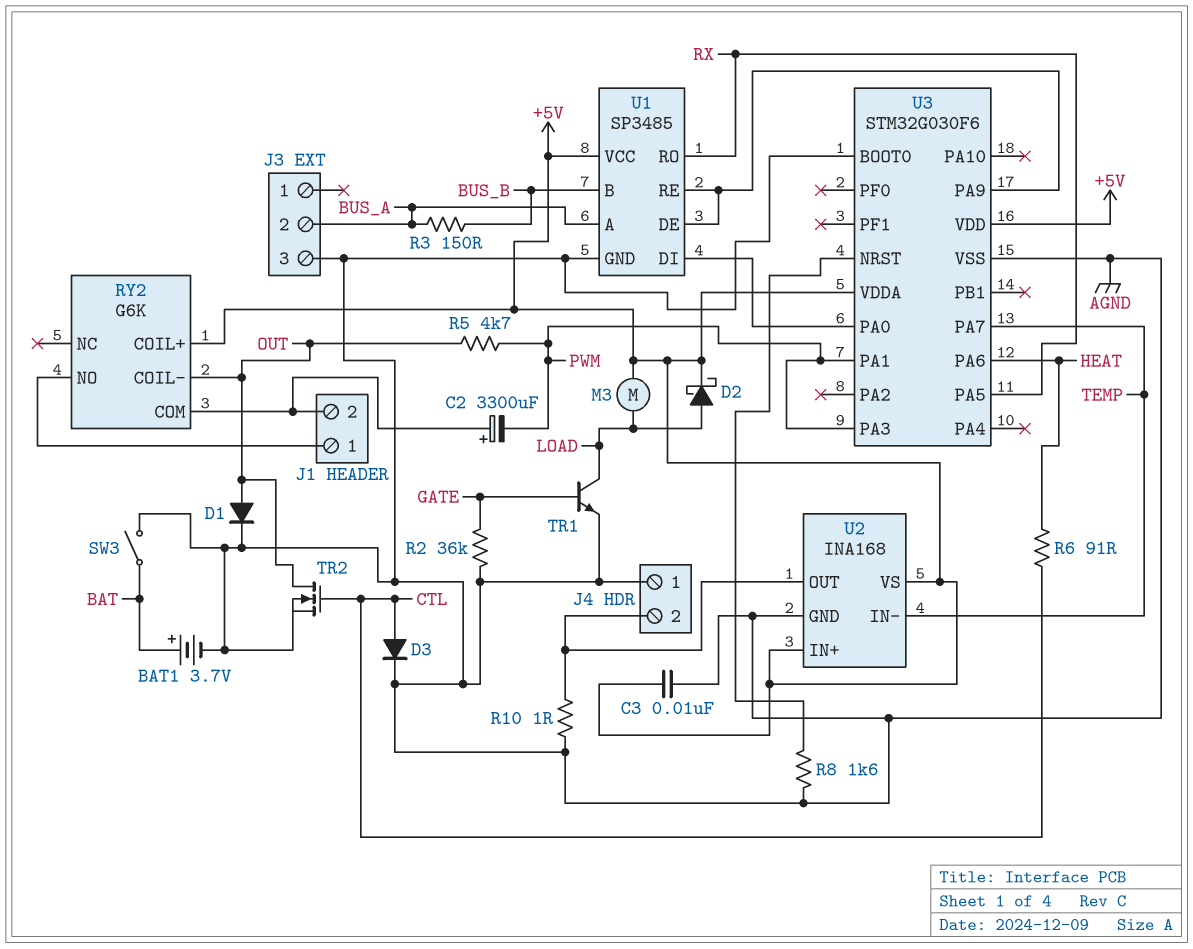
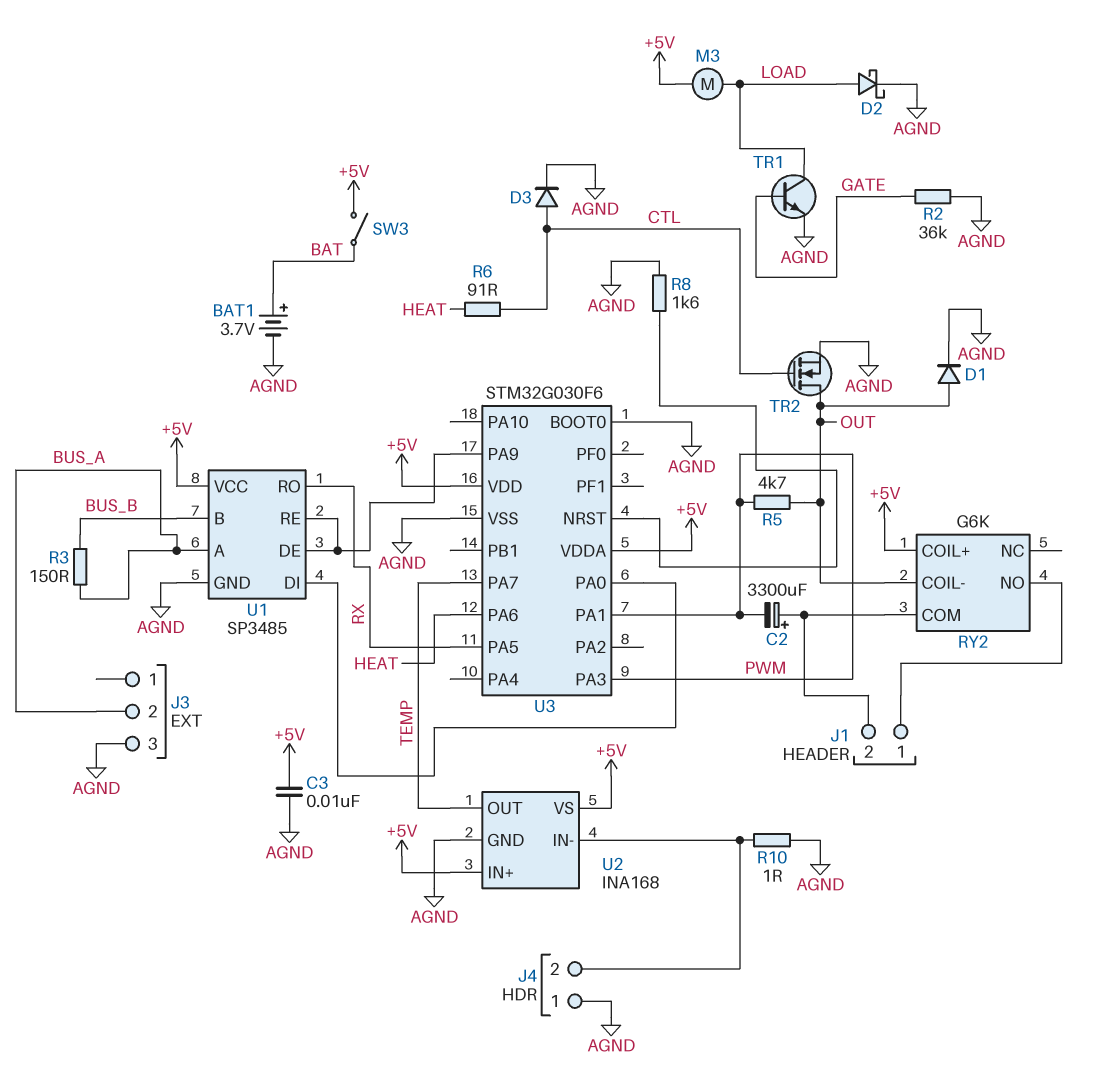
D2: schottky (A LOAD, K +5V) -> schottky (A LOAD, K AGND)
SW3: switch (AGND, BAT) -> switch (+5V, BAT)
U2 pin IN-: TEMP -> J4/2
U2 pin OUT: J4/2 -> TEMP

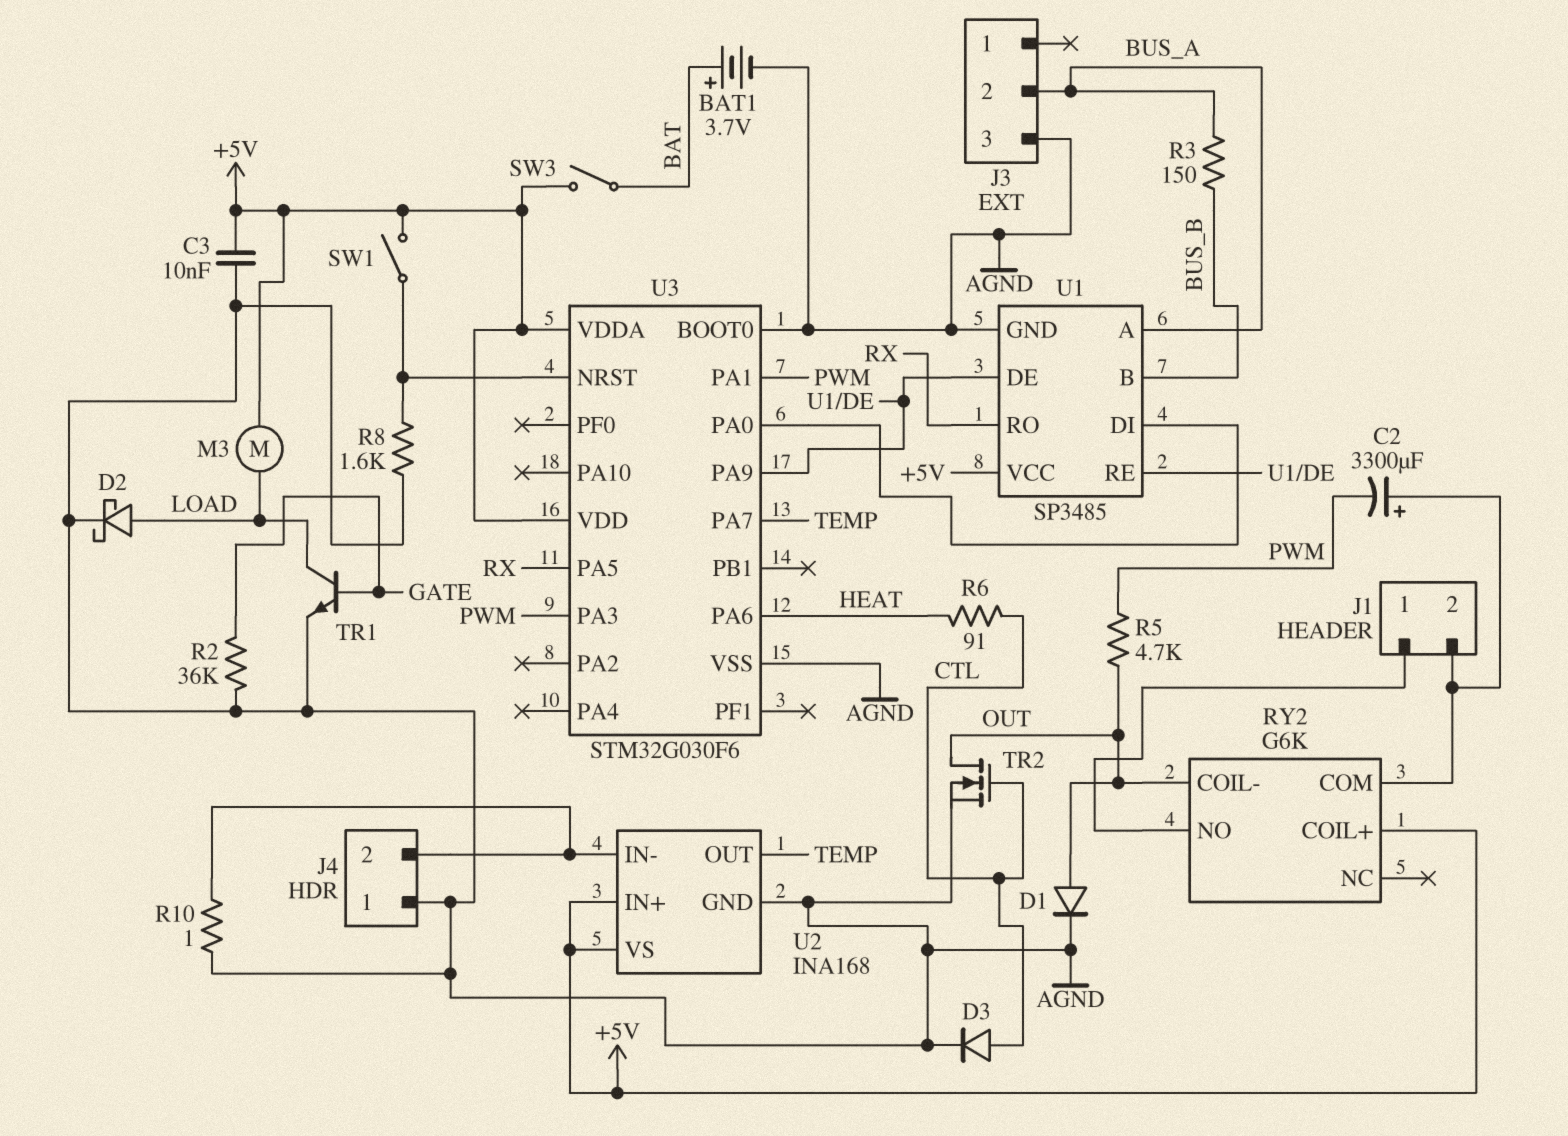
SW1: none -> switch (+5V, U3/NRST)

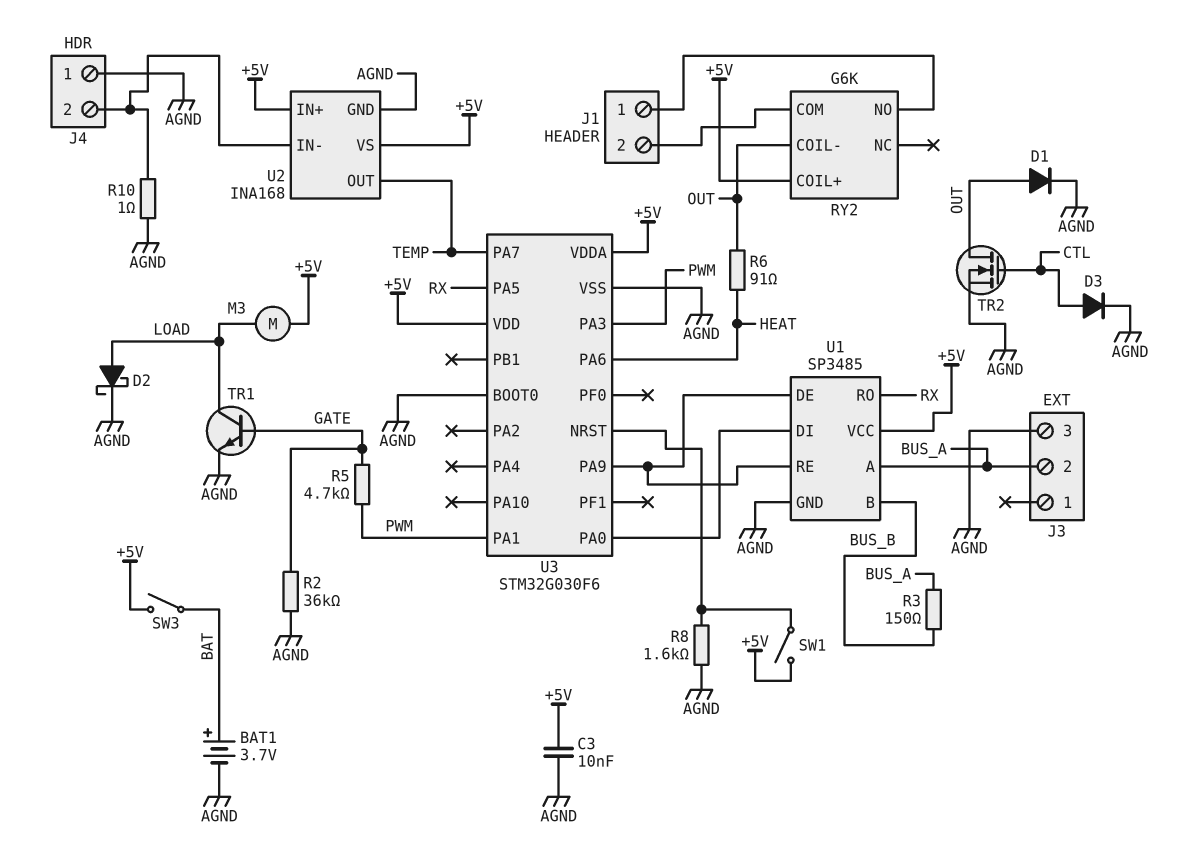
C2: 3300uF (plus J1/2, minus PWM) -> none
R5: 4.7k (OUT, PWM) -> 4.7k (GATE, PWM)
R6: 91 (CTL, HEAT) -> 91 (HEAT, OUT)

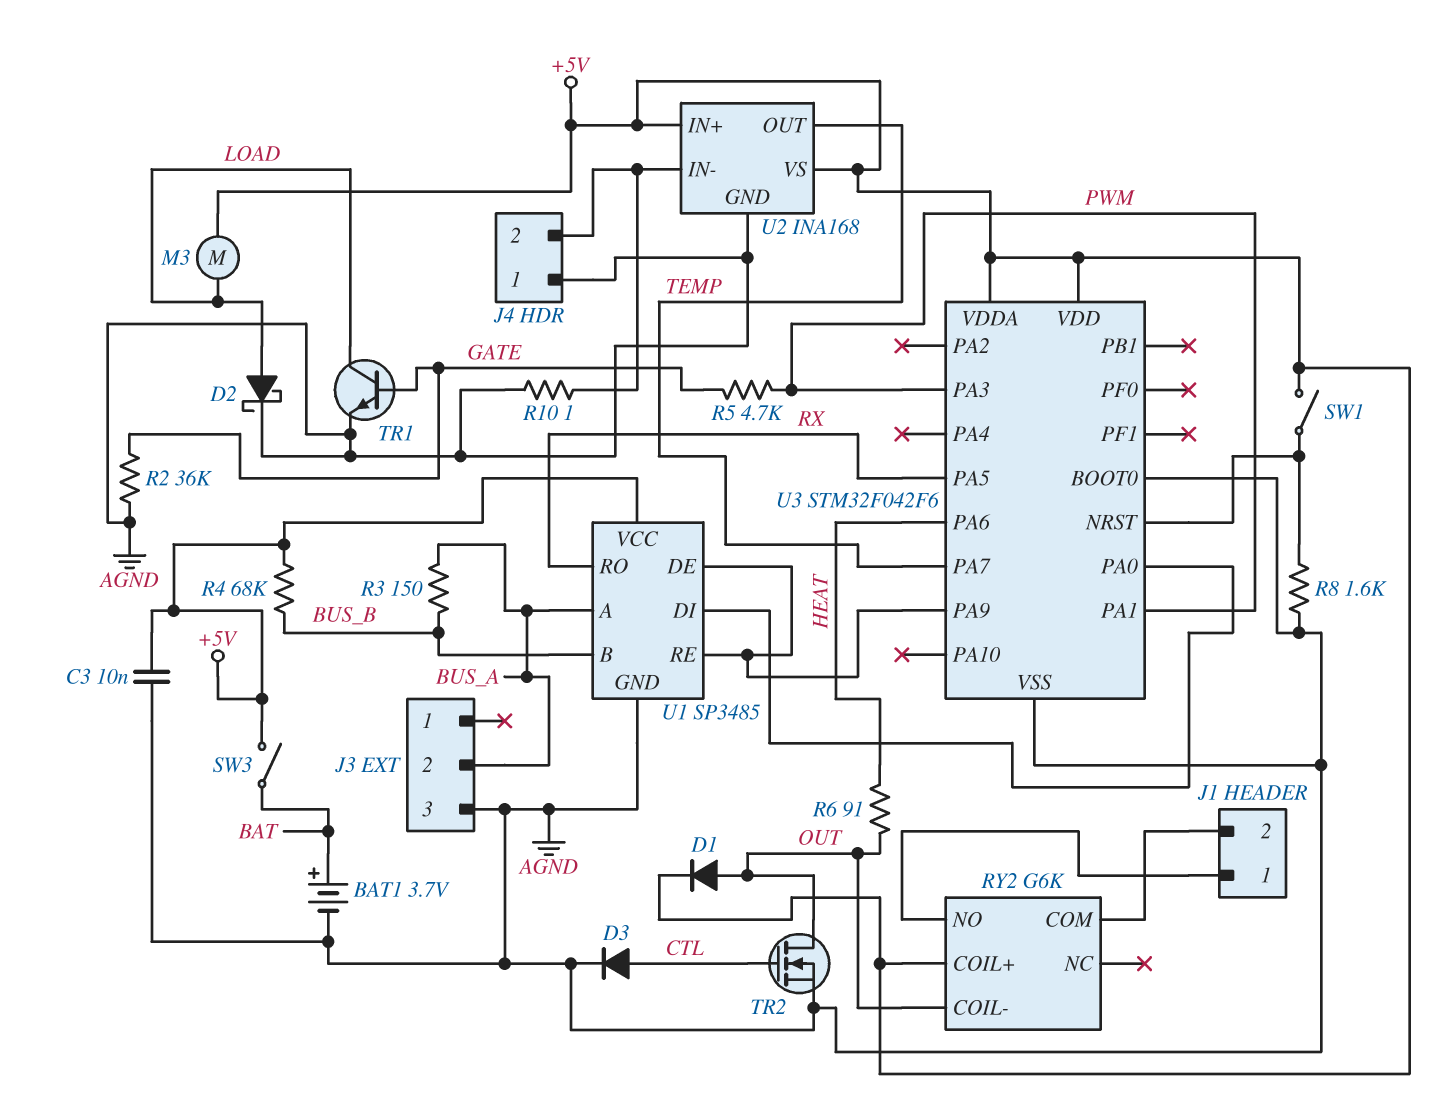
D1: diode (A OUT, K AGND) -> diode (A OUT, K +5V)
R4: none -> 68k (+5V, BUS_B)
U3: STM32G030F6 -> STM32F042F6

